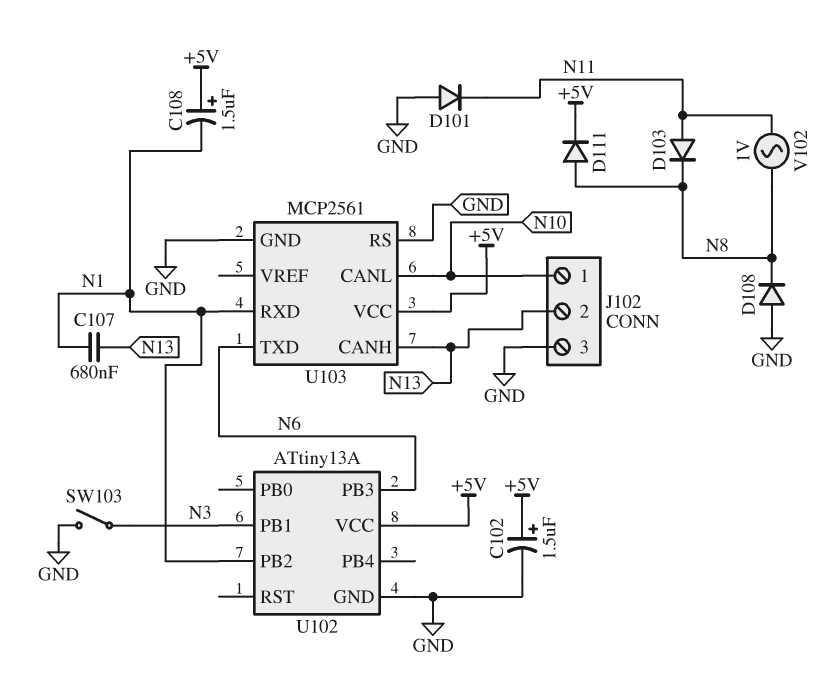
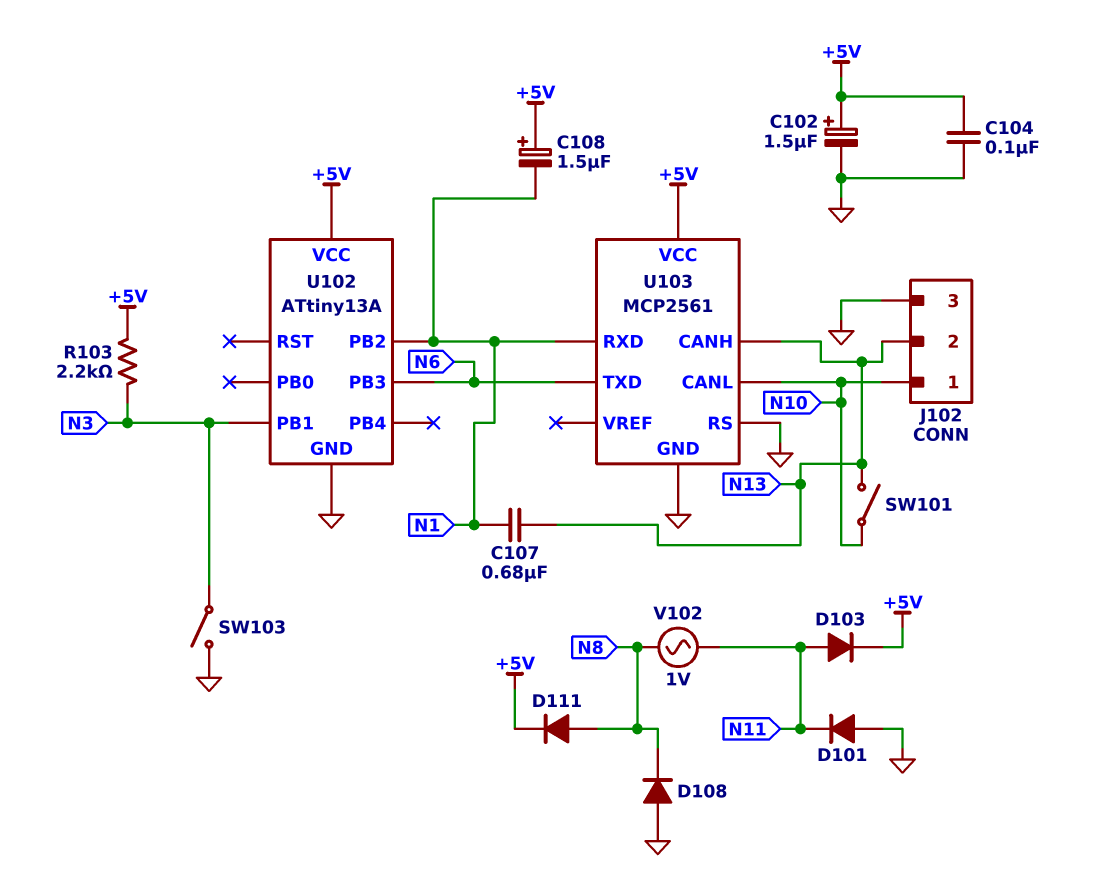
C104: none -> 100nF (+5V, GND)
D103: diode (A N11, K N8) -> diode (A N11, K +5V)
R103: none -> 2.2k (+5V, N3)
SW101: none -> switch (N10, N13)

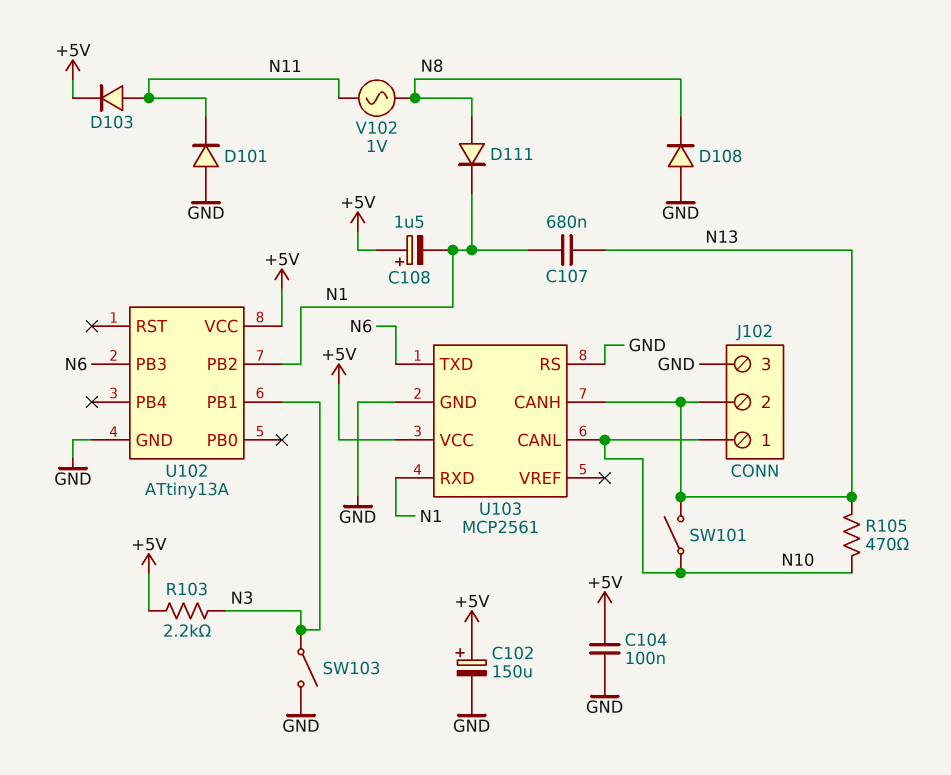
C102: 1.5uF (plus +5V, minus GND) -> 150uF (plus +5V, minus GND)
D111: diode (A N8, K +5V) -> diode (A N8, K N1)
R105: none -> 470 (N10, N13)

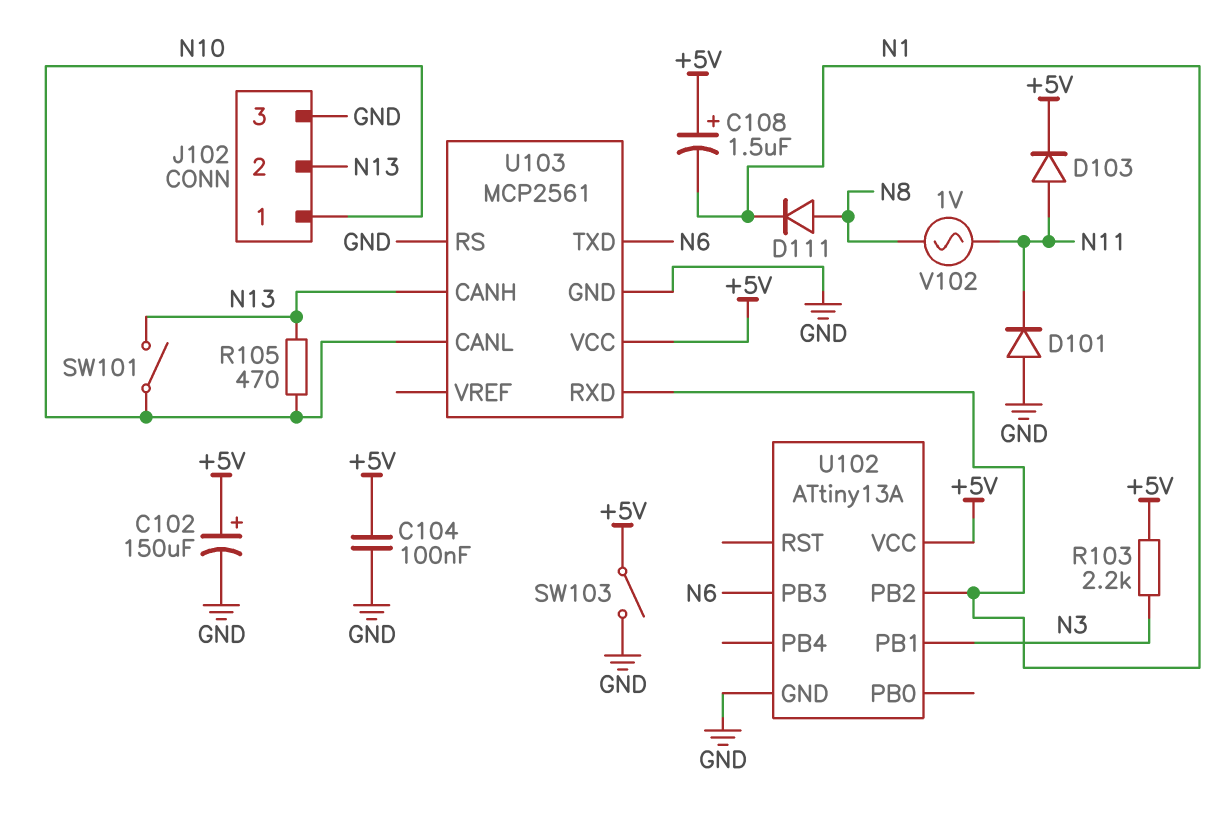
C107: 680nF (N1, N13) -> none
D108: diode (A GND, K N8) -> none
SW103: switch (GND, N3) -> switch (+5V, GND)

